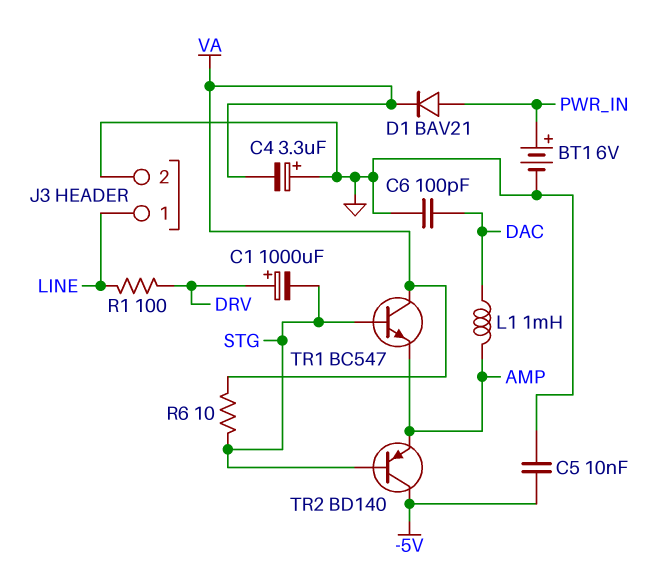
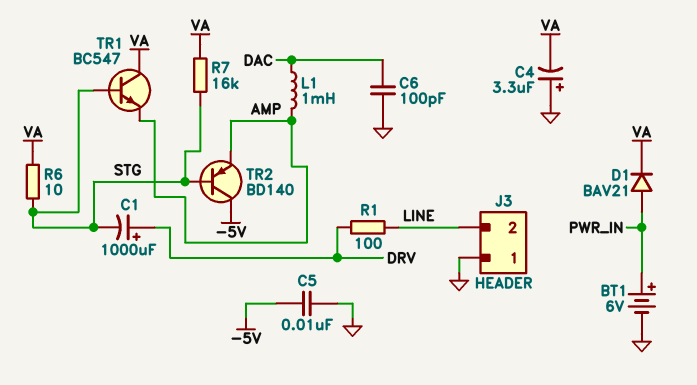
J3 pin 1: LINE -> GND
J3 pin 2: GND -> LINE
R7: none -> 16k (STG, VA)

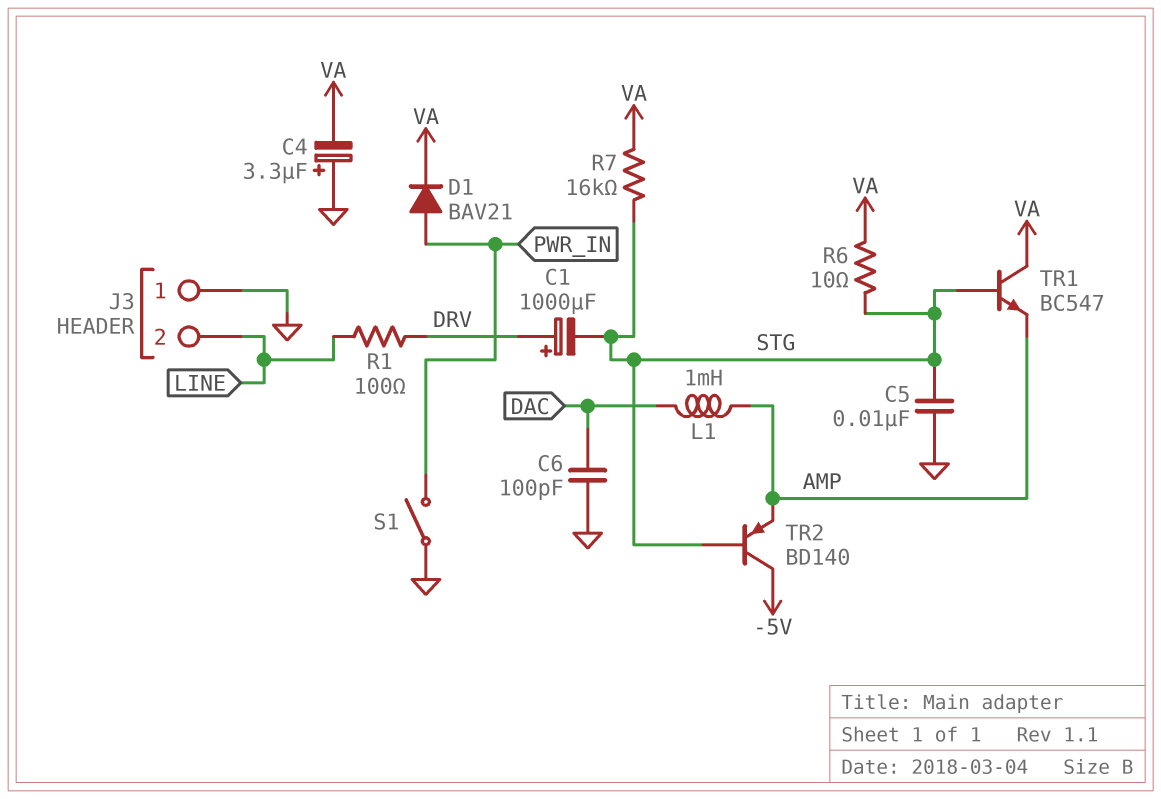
BT1: 6V (plus PWR_IN, minus GND) -> none
C5: 10nF (-5V, GND) -> 10nF (GND, STG)
S1: none -> switch (GND, PWR_IN)

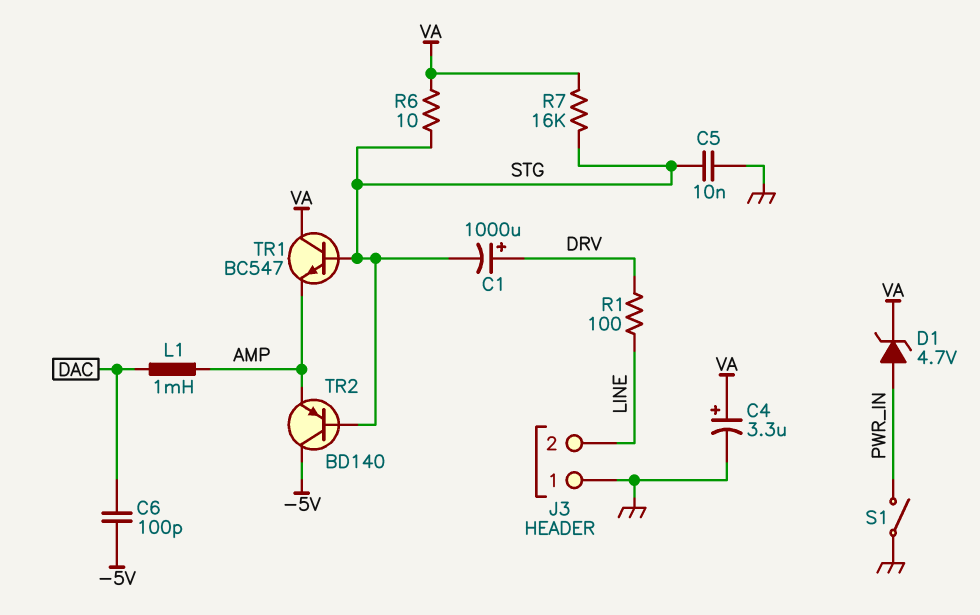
C4: 3.3uF (plus GND, minus VA) -> 3.3uF (plus VA, minus GND)
C6: 100pF (DAC, GND) -> 100pF (-5V, DAC)
D1: diode BAV21 (A PWR_IN, K VA) -> zener 4.7V (A PWR_IN, K VA)

